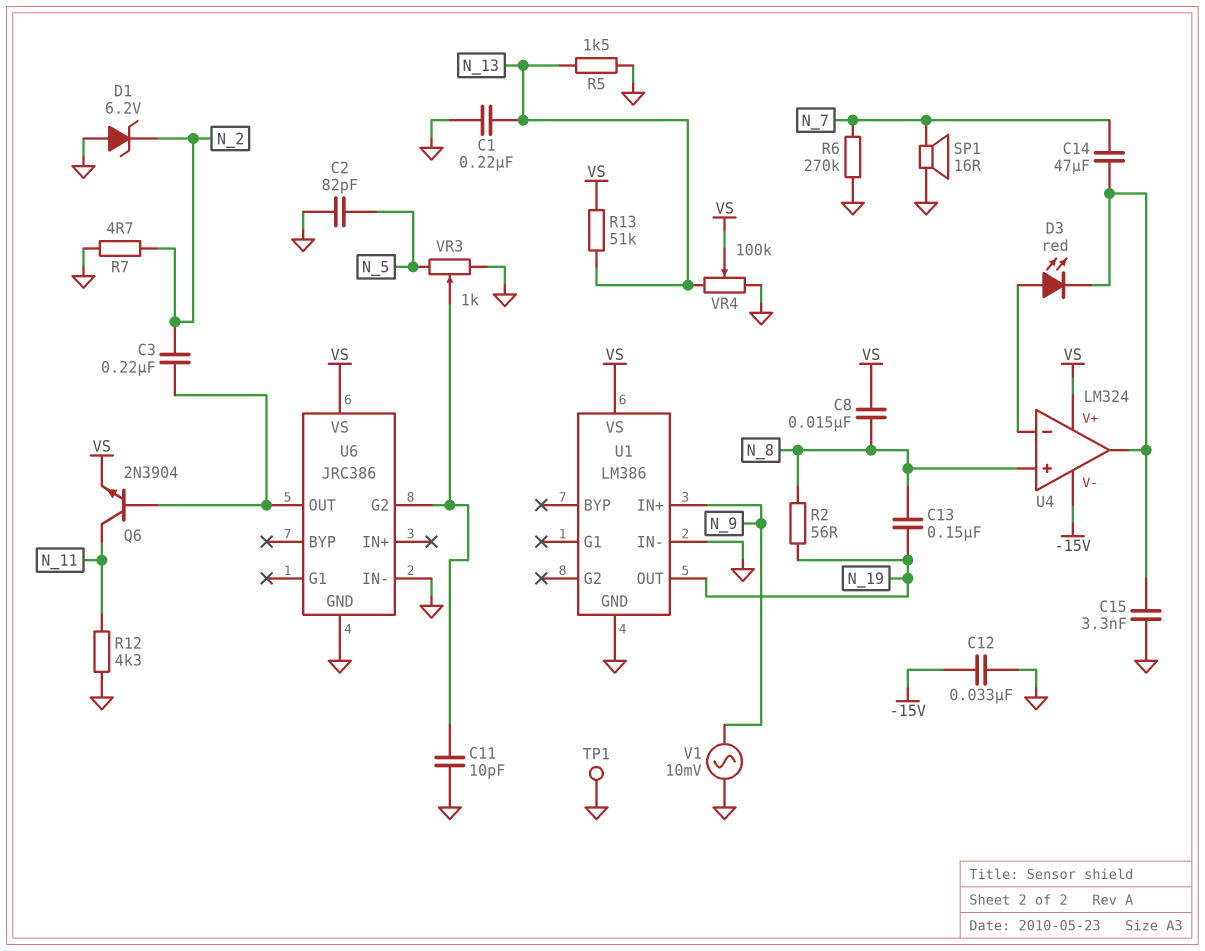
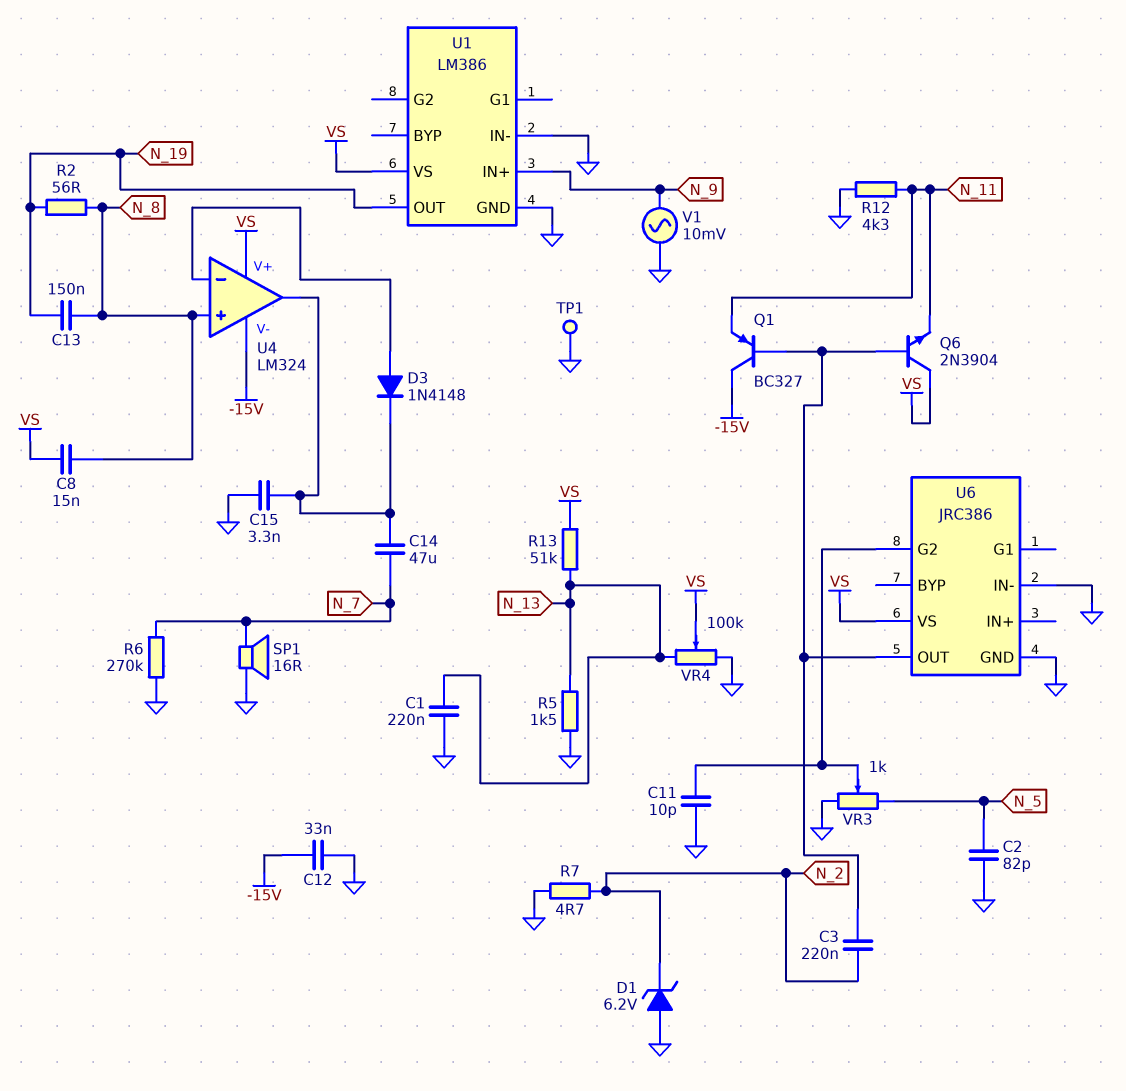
D3: LED red (A U4/in-, K U4/out) -> diode 1N4148 (A U4/in-, K U4/out)
Q1: none -> PNP BC327 (B U6/OUT, C -15V, E N_11)
Q6: NPN 2N3904 (B U6/OUT, C N_11, E VS) -> NPN 2N3904 (B U6/OUT, C VS, E N_11)

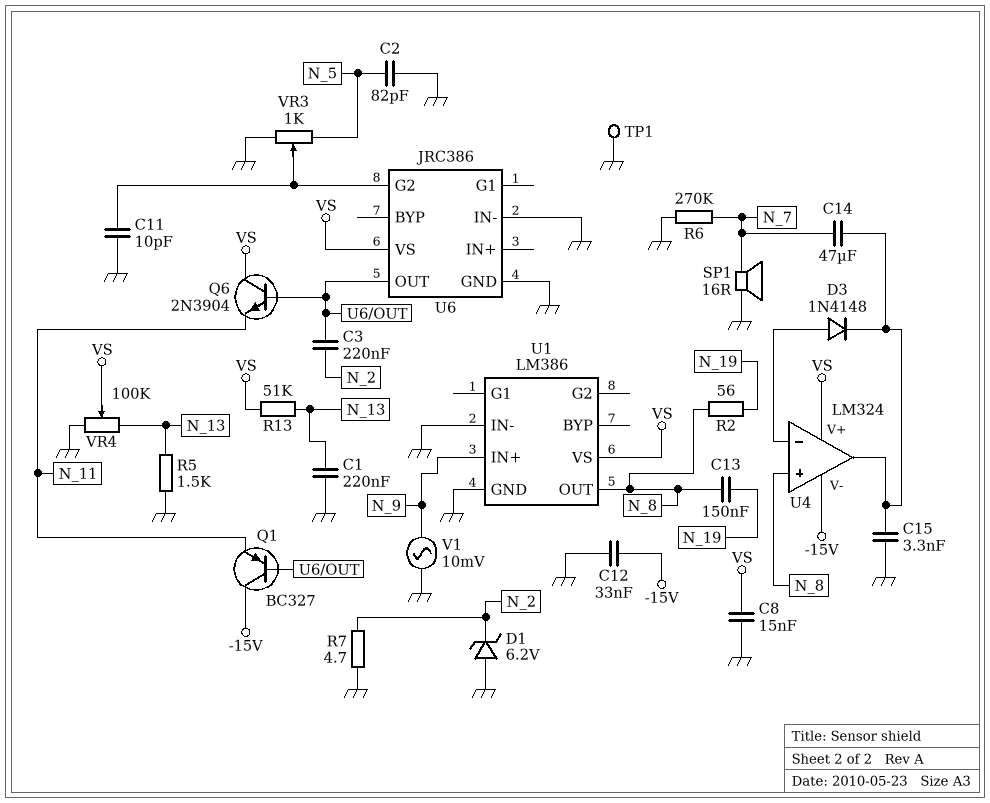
C8: 15nF (N_8, VS) -> 15nF (GND, VS)
R12: 4.3k (GND, N_11) -> none
U1 pin OUT: N_19 -> N_8

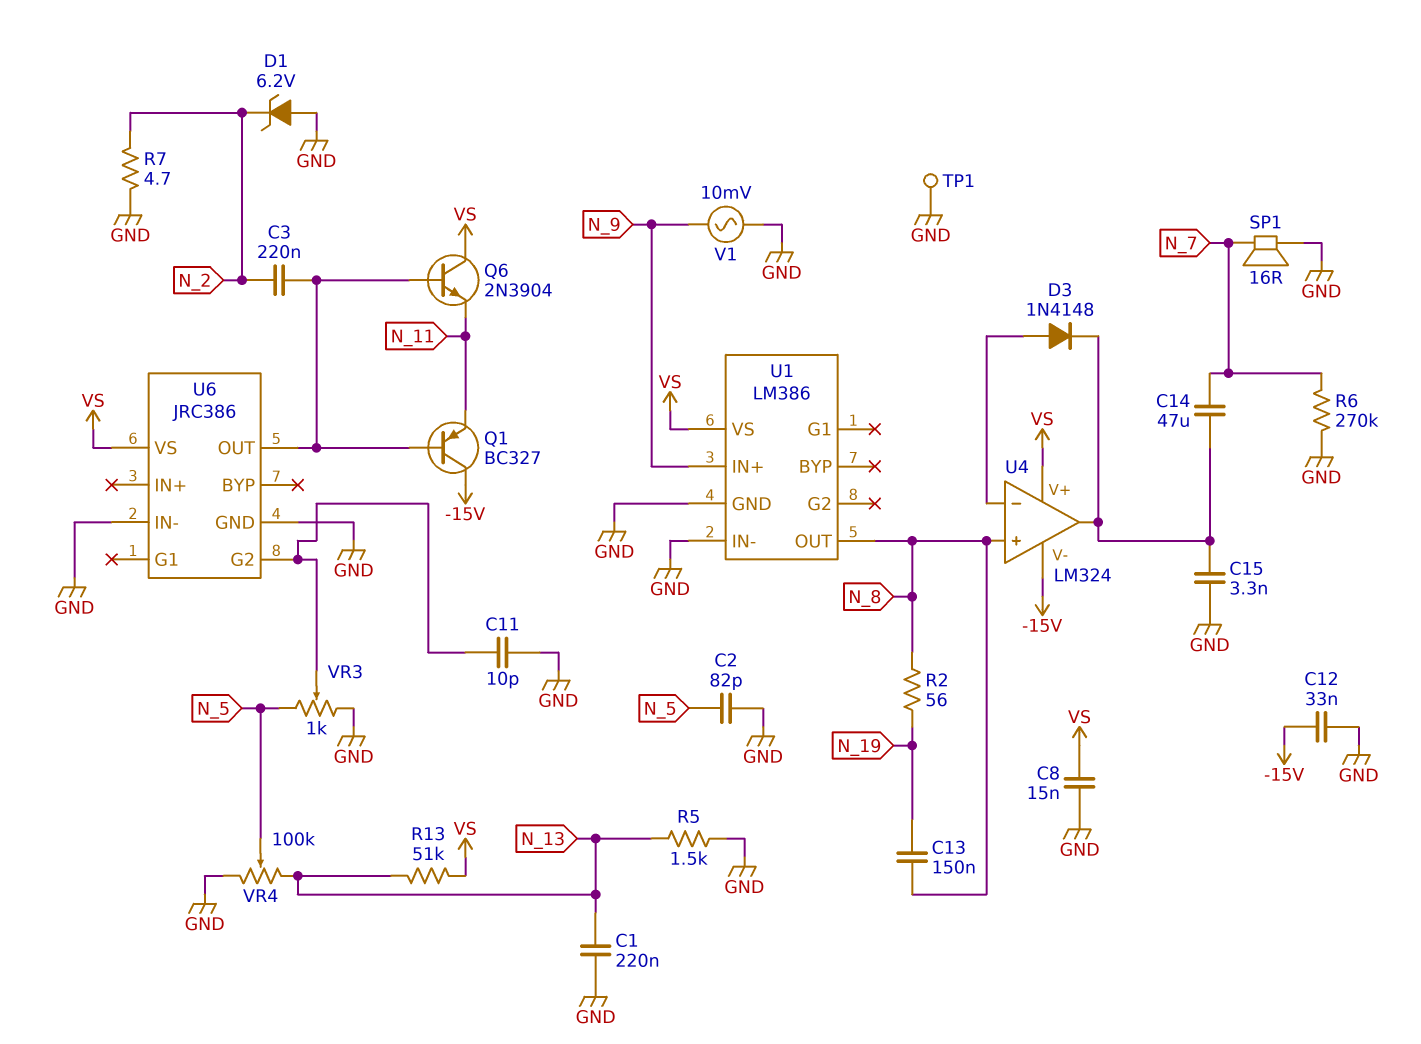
VR4: 100k (GND, N_13, wiper VS) -> 100k (GND, N_13, wiper N_5)

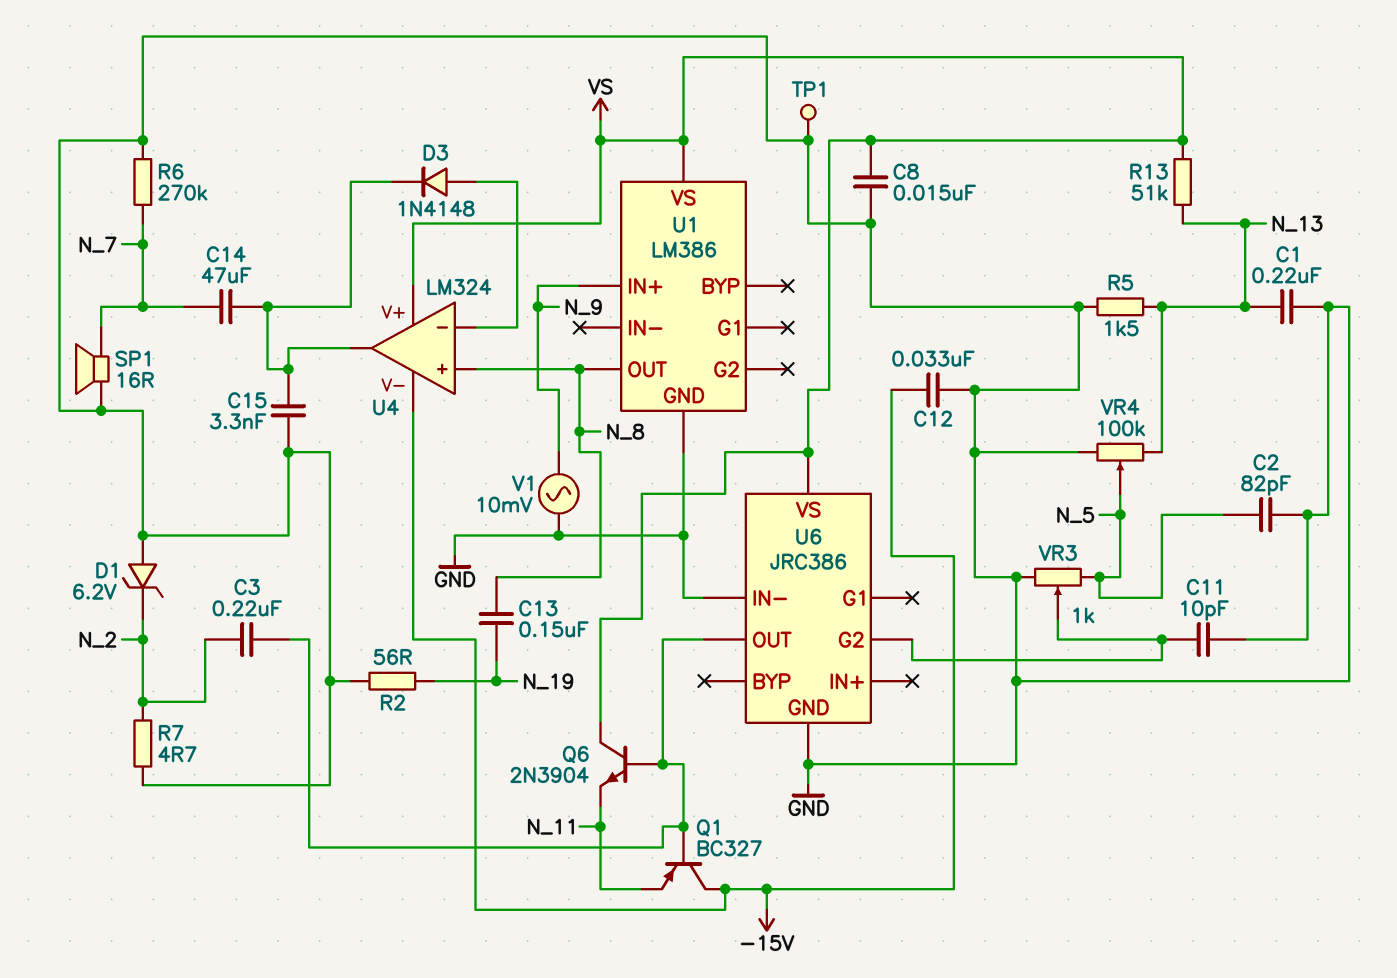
R2: 56 (N_8, N_19) -> 56 (GND, N_19)
U1 pin IN-: GND -> none

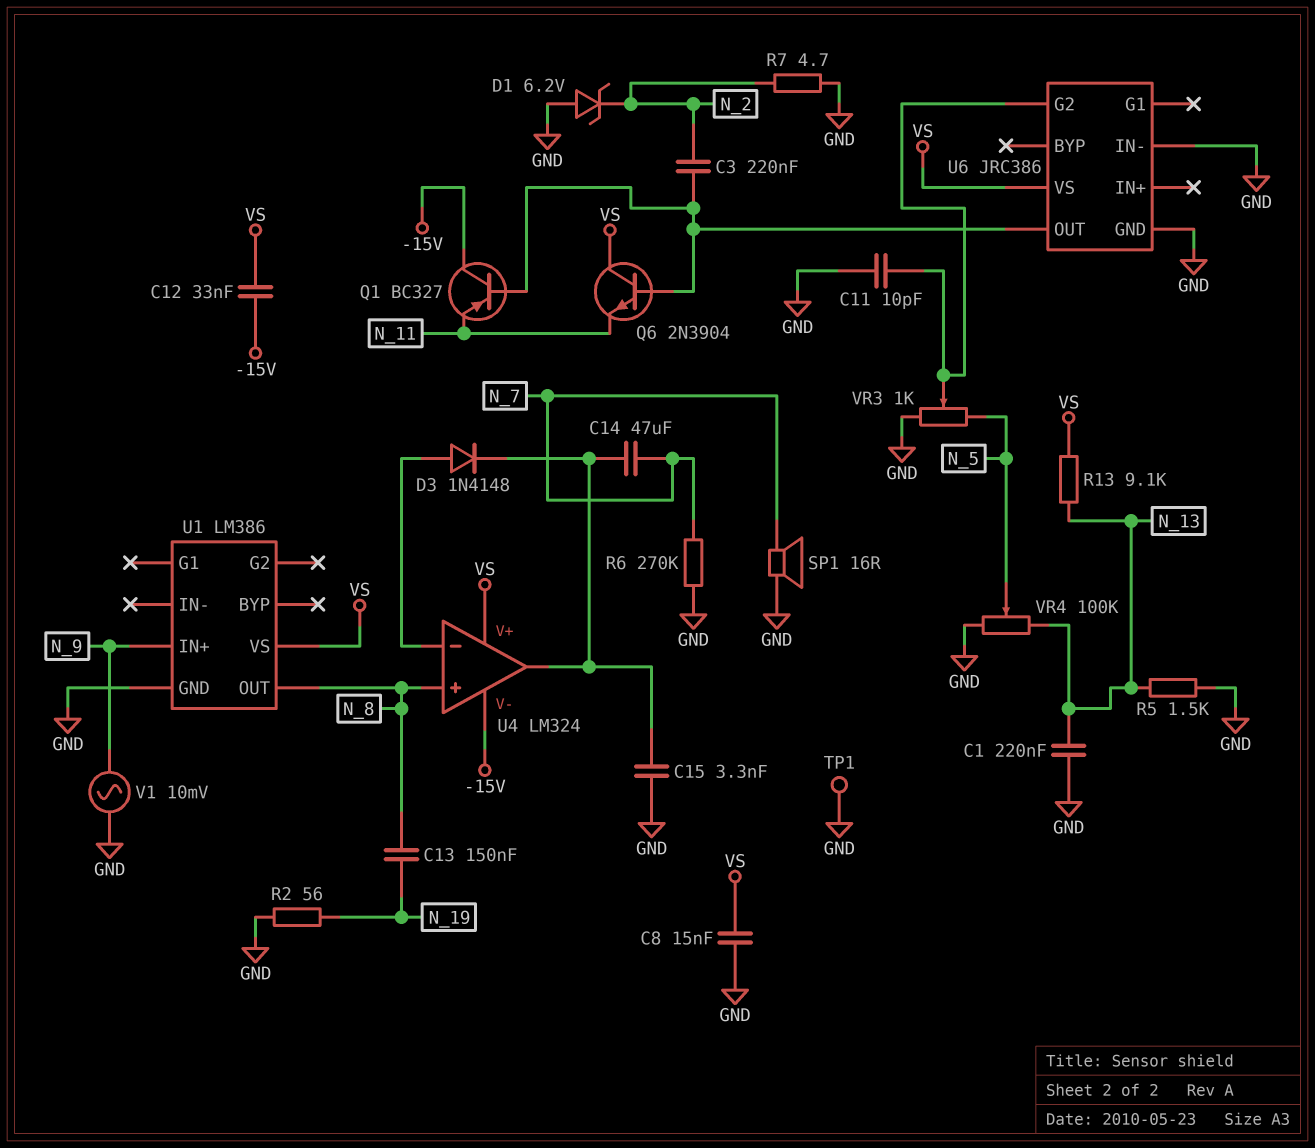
C2: 82pF (GND, N_5) -> none
C12: 33nF (-15V, GND) -> 33nF (-15V, VS)
R13: 51k (N_13, VS) -> 9.1k (N_13, VS)

